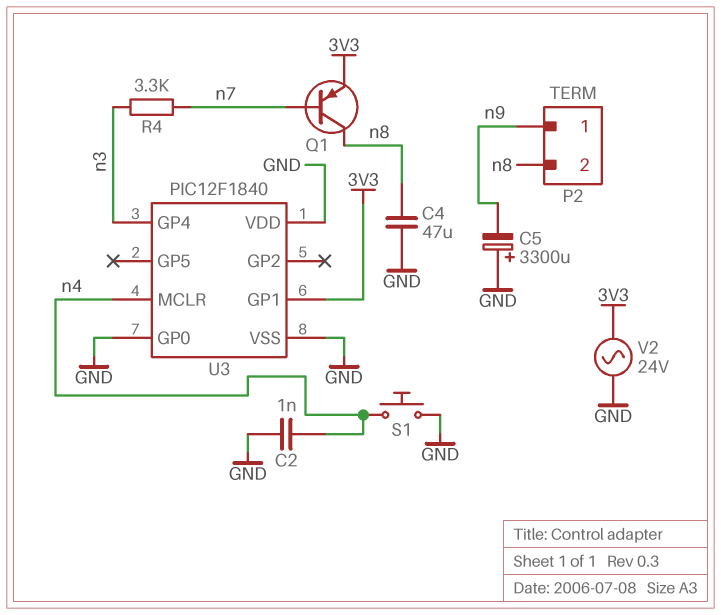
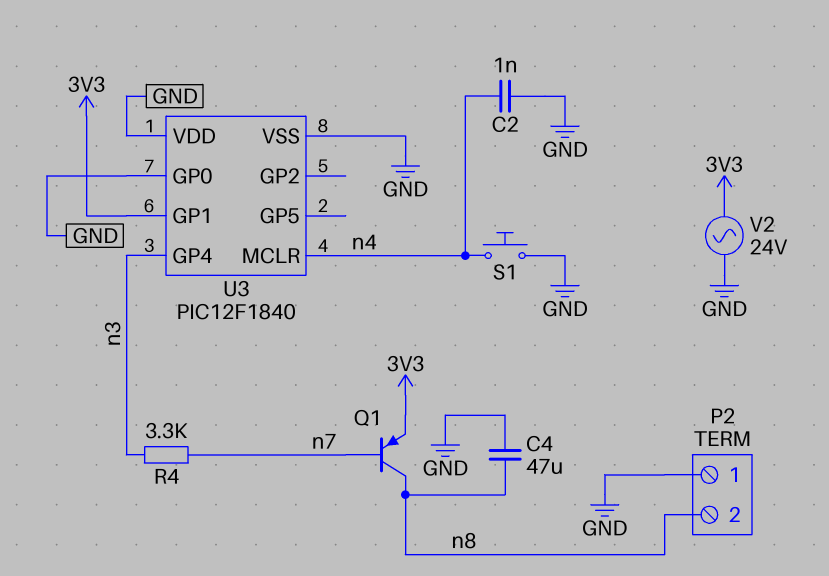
C5: 3300uF (plus GND, minus n9) -> none
P2 pin 1: n9 -> GND

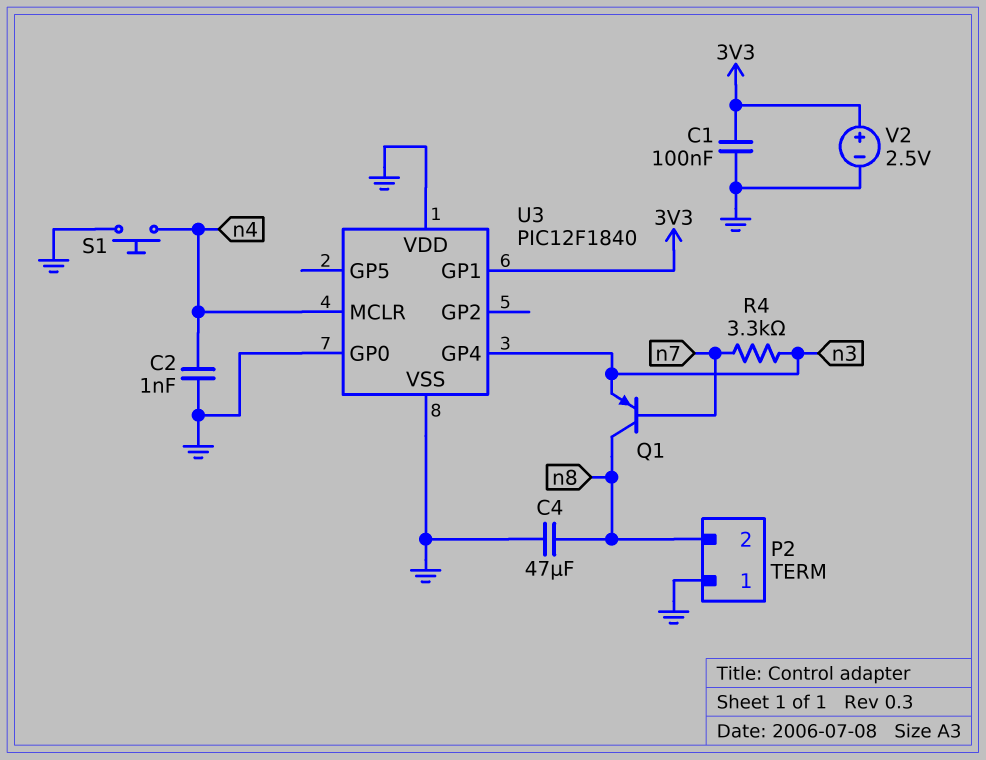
C1: none -> 100nF (3V3, GND)
Q1: PNP (B n7, C n8, E 3V3) -> PNP (B n7, C n8, E n3)
V2: AC 24V (3V3, GND) -> 2.5V (plus 3V3, minus GND)

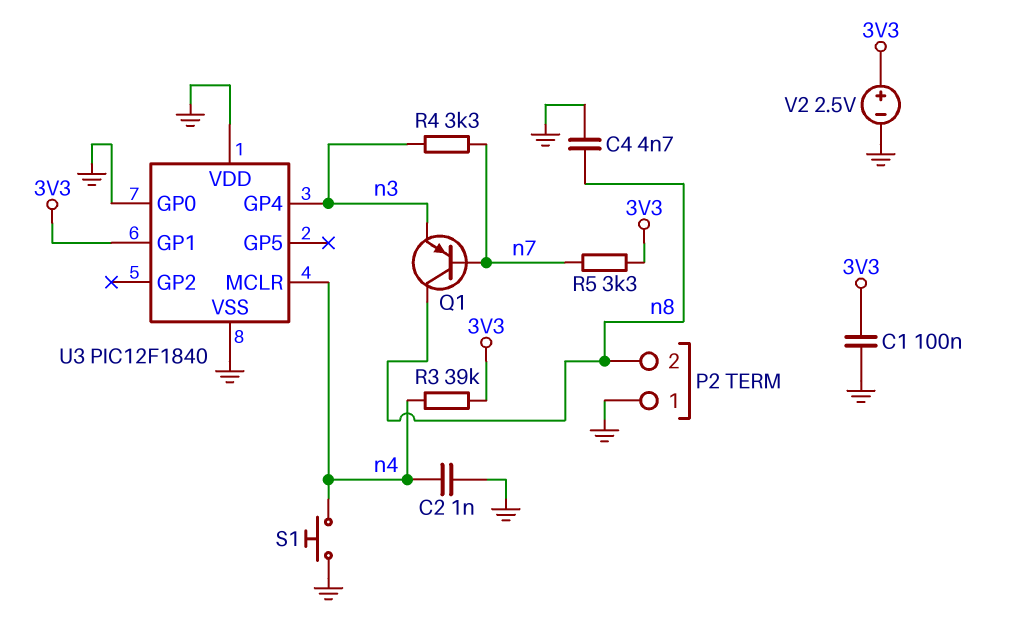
C4: 47uF (GND, n8) -> 4.7nF (GND, n8)
R3: none -> 39k (3V3, n4)
R5: none -> 3.3k (3V3, n7)

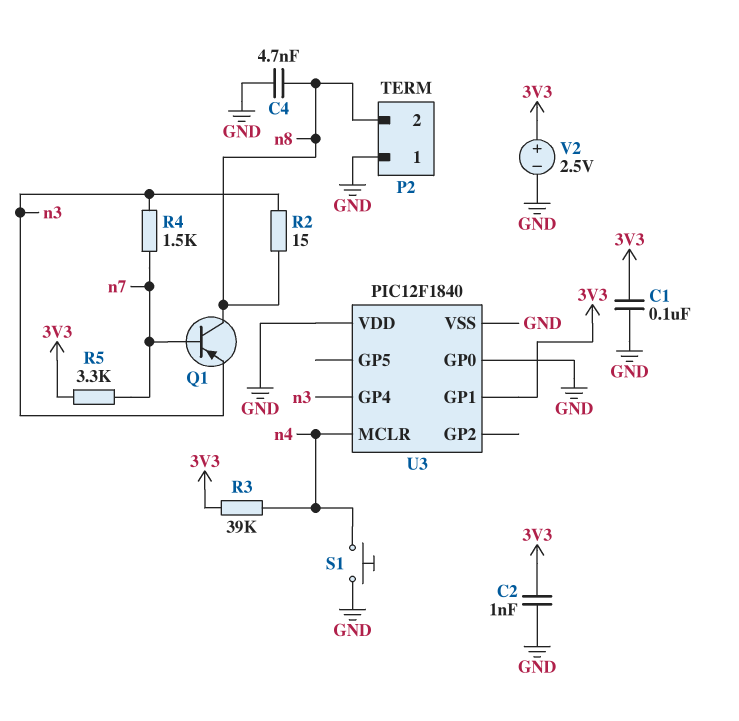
C2: 1nF (GND, n4) -> 1nF (3V3, GND)
R2: none -> 15 (n3, n8)
R4: 3.3k (n3, n7) -> 1.5k (n3, n7)

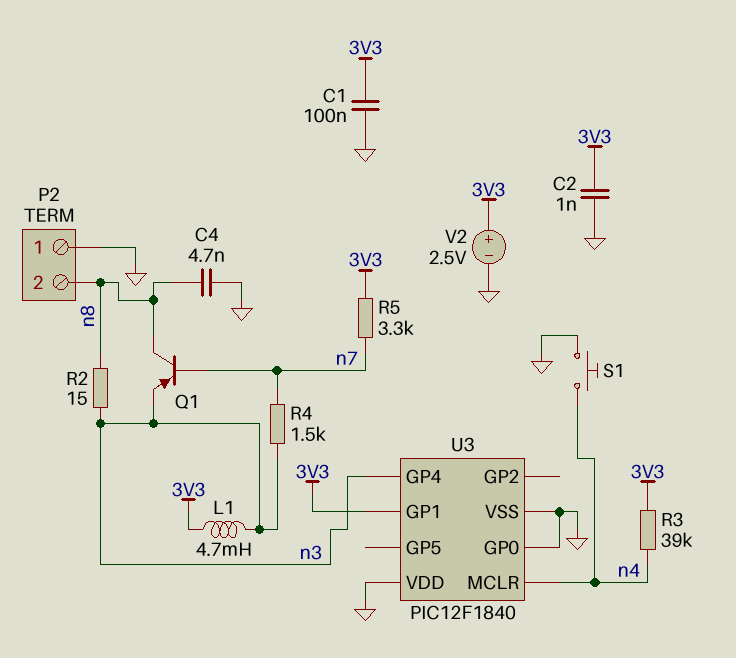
L1: none -> 4.7mH (3V3, n3)

